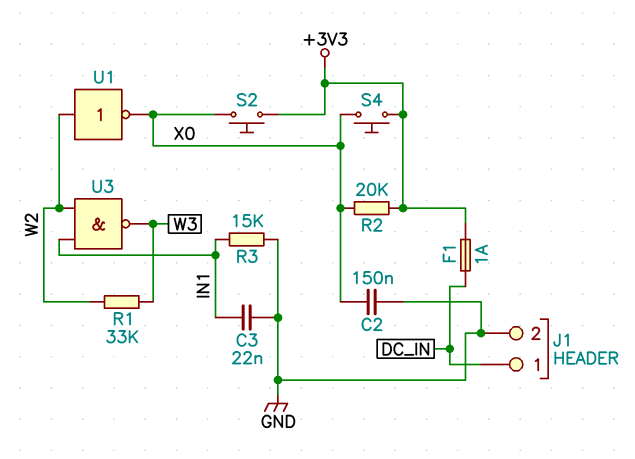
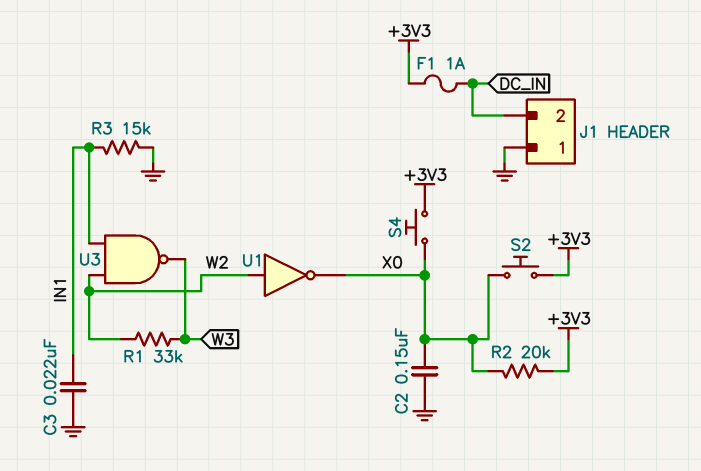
J1 pin 1: DC_IN -> GND
J1 pin 2: GND -> DC_IN

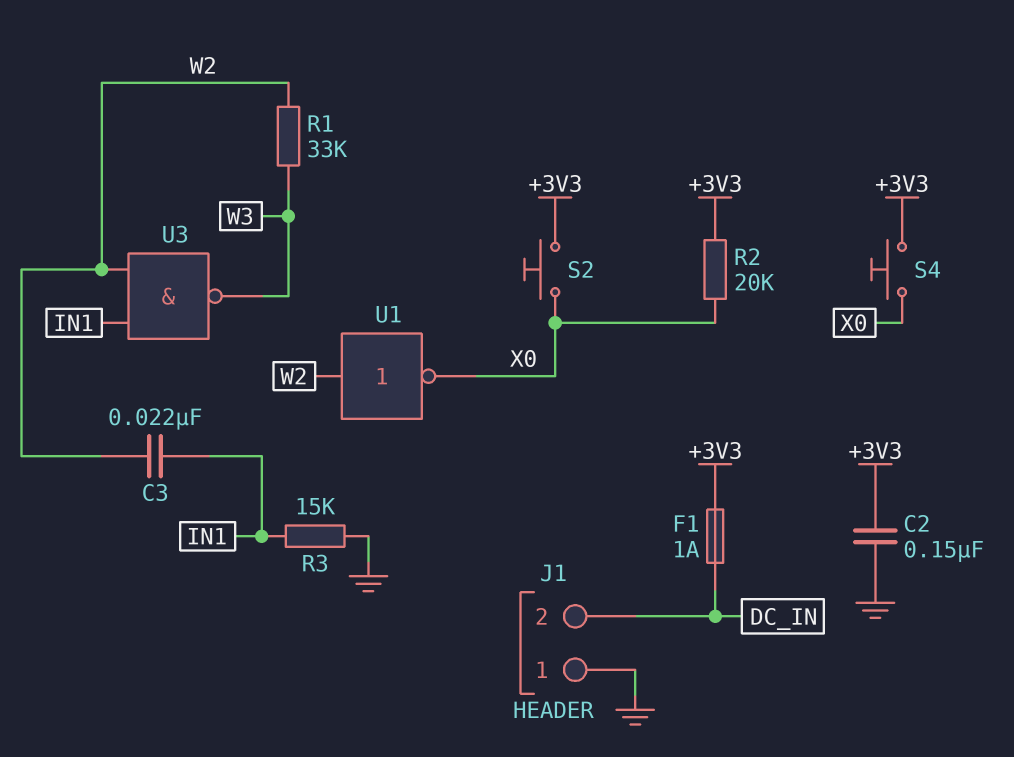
C2: 150nF (GND, X0) -> 150nF (+3V3, GND)
C3: 22nF (GND, IN1) -> 22nF (IN1, W2)

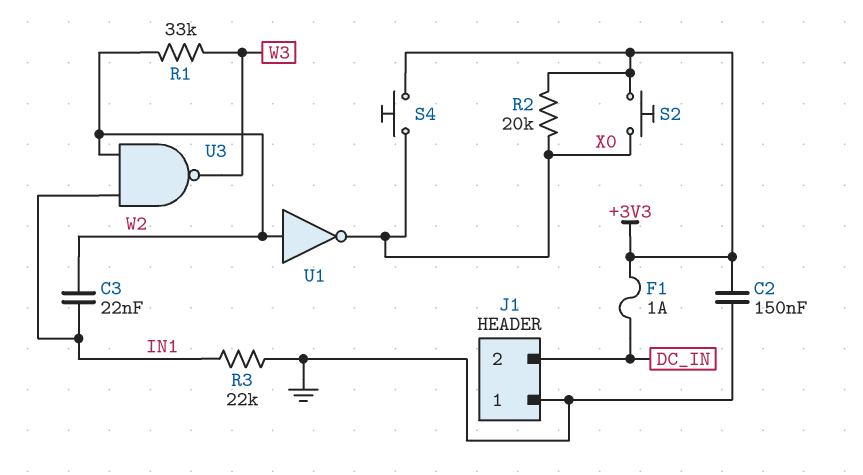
R3: 15k (GND, IN1) -> 22k (GND, IN1)

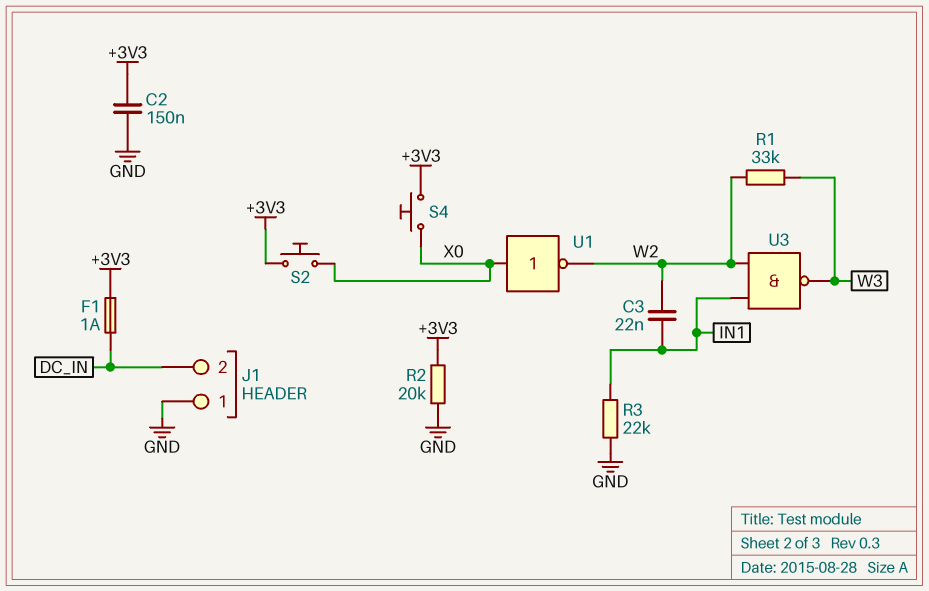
R2: 20k (+3V3, X0) -> 20k (+3V3, GND)
U1: NOT (in W2, out X0) -> NOT (in X0, out W2)

